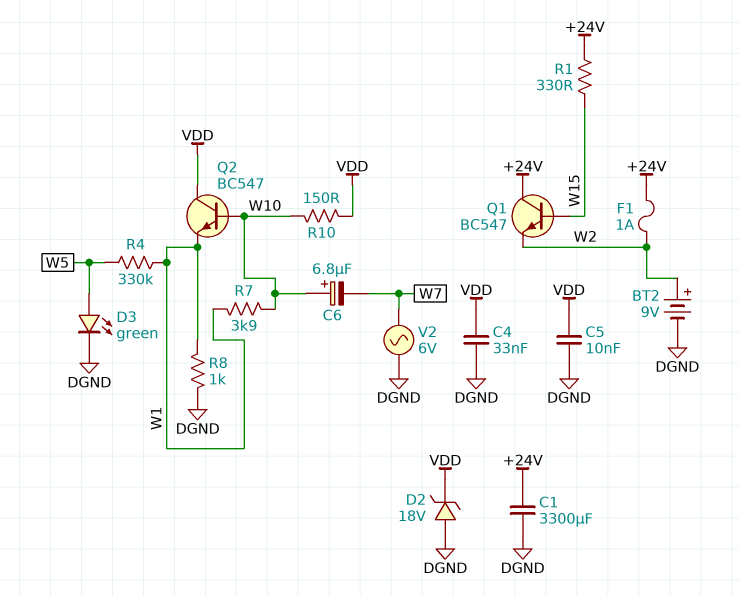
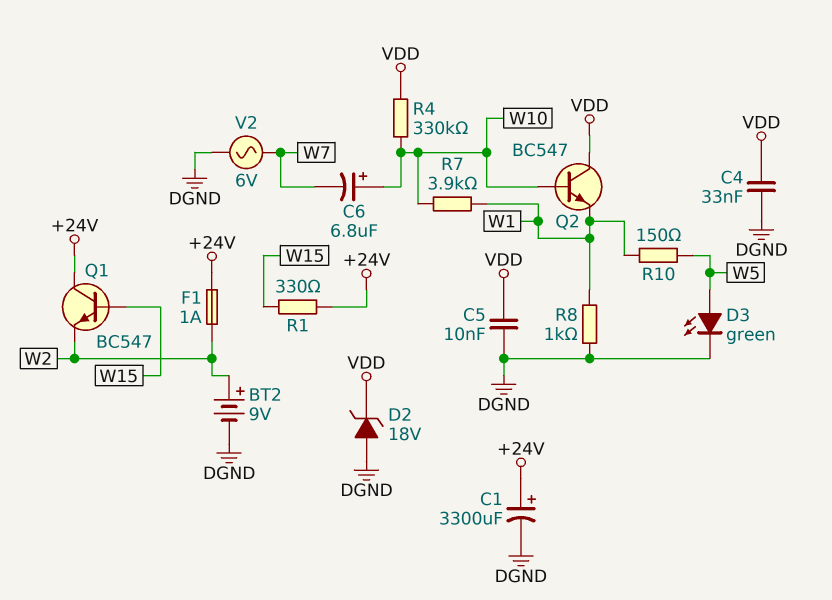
C1: 3300uF (+24V, DGND) -> 3300uF (plus +24V, minus DGND)
R4: 330k (W1, W5) -> 330k (VDD, W10)
R10: 150 (VDD, W10) -> 150 (W1, W5)

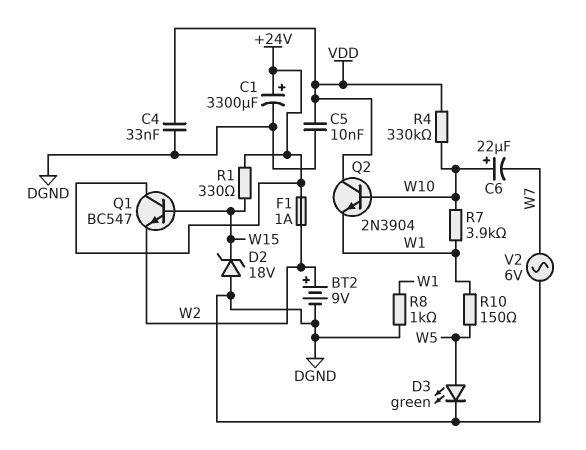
C6: 6.8uF (plus W10, minus W7) -> 22uF (plus W10, minus W7)
D2: zener 18V (A DGND, K VDD) -> zener 18V (A DGND, K W15)
Q2: NPN BC547 (B W10, C VDD, E W1) -> NPN 2N3904 (B W10, C VDD, E W1)

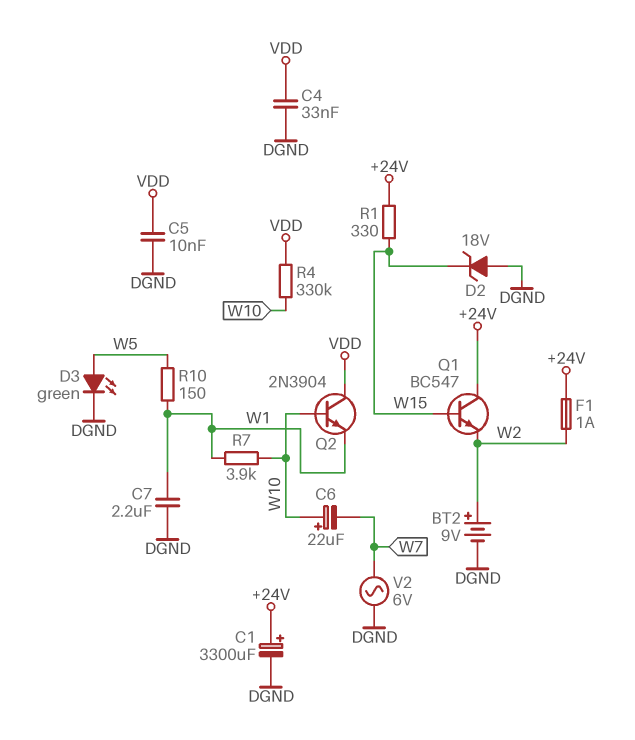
C7: none -> 2.2uF (DGND, W1)
R8: 1k (DGND, W1) -> none

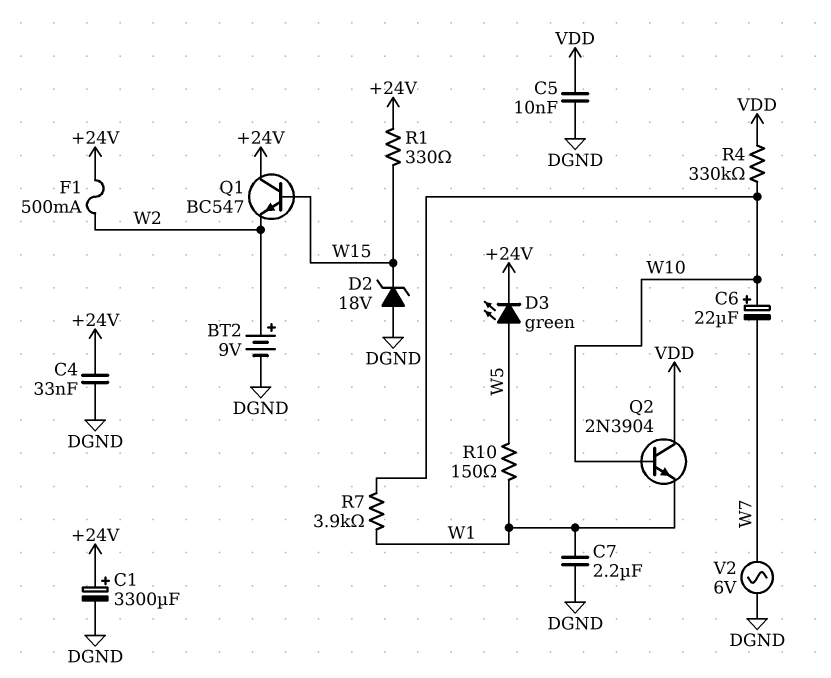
C4: 33nF (DGND, VDD) -> 33nF (+24V, DGND)
D3: LED green (A W5, K DGND) -> LED green (A W5, K +24V)
F1: 1A (+24V, W2) -> 500mA (+24V, W2)

